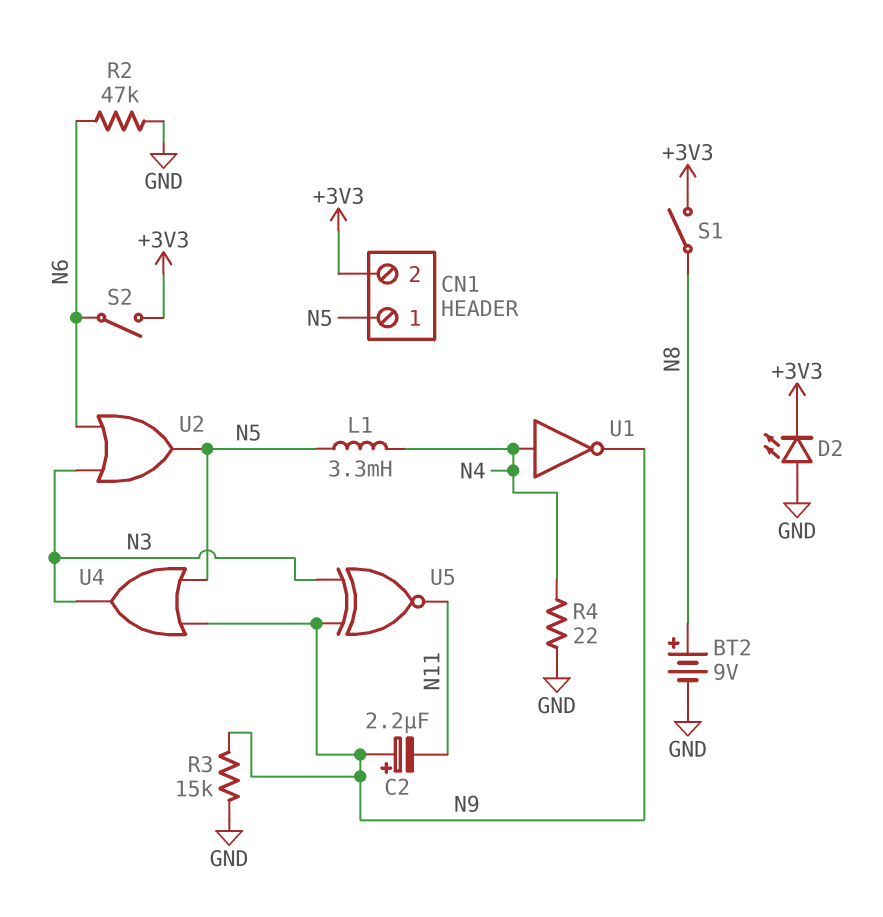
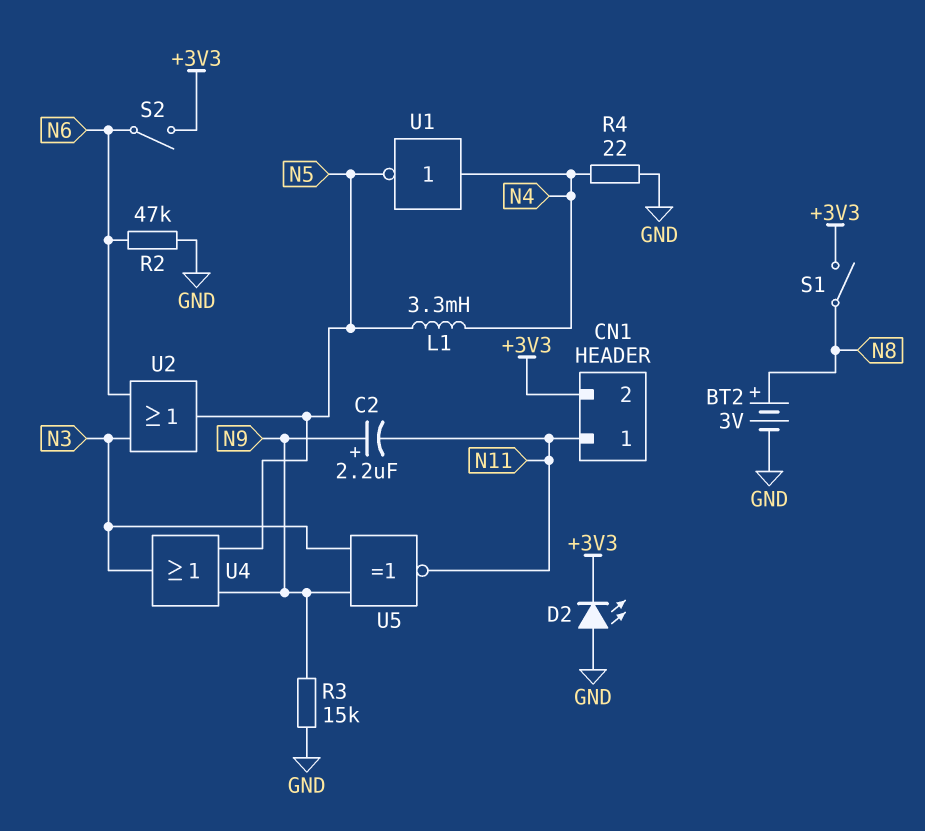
BT2: 9V (plus N8, minus GND) -> 3V (plus N8, minus GND)
CN1 pin 1: N5 -> N11
U1: NOT (in N4, out N9) -> NOT (in N4, out N5)

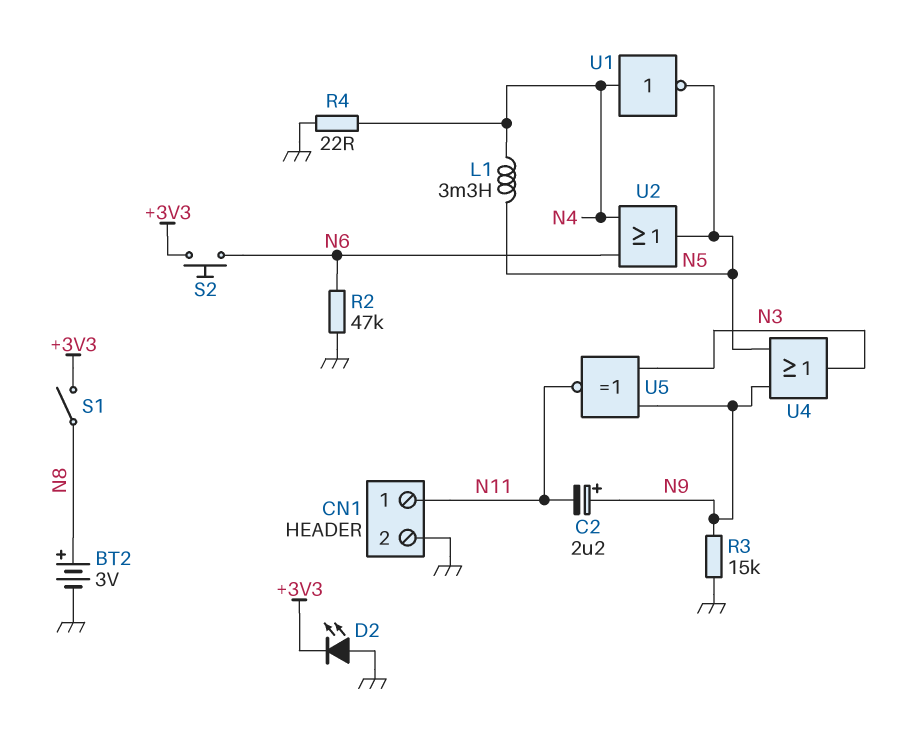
CN1 pin 2: +3V3 -> GND
S2: switch (+3V3, N6) -> button (+3V3, N6)
U2: OR (in N3, in N6, out N5) -> OR (in N4, in N6, out N5)

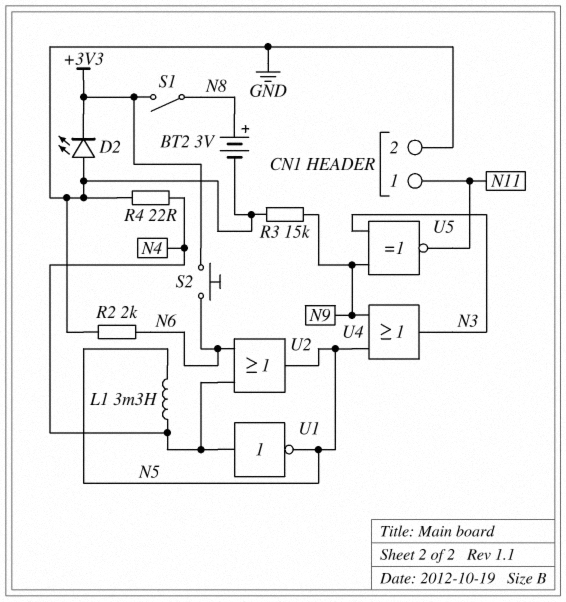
C2: 2.2uF (plus N9, minus N11) -> none
R2: 47k (GND, N6) -> 2k (GND, N6)

